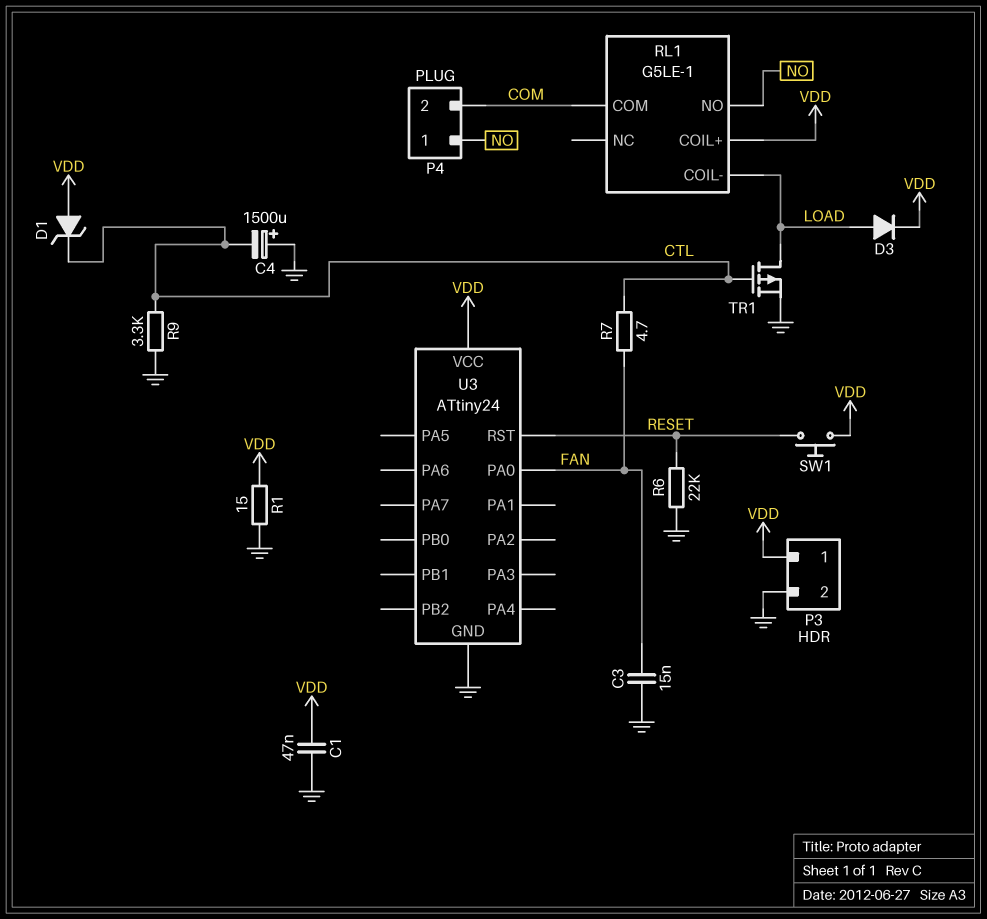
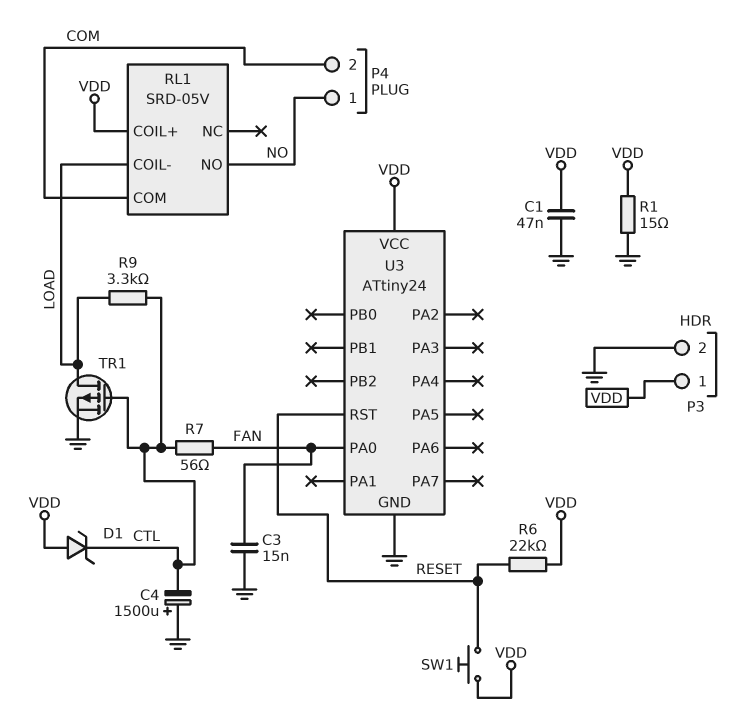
D3: diode (A LOAD, K VDD) -> none
R6: 22k (GND, RESET) -> 22k (RESET, VDD)
R7: 4.7 (CTL, FAN) -> 56 (CTL, FAN)
R9: 3.3k (CTL, GND) -> 3.3k (CTL, LOAD)
RL1: G5LE-1 -> SRD-05V

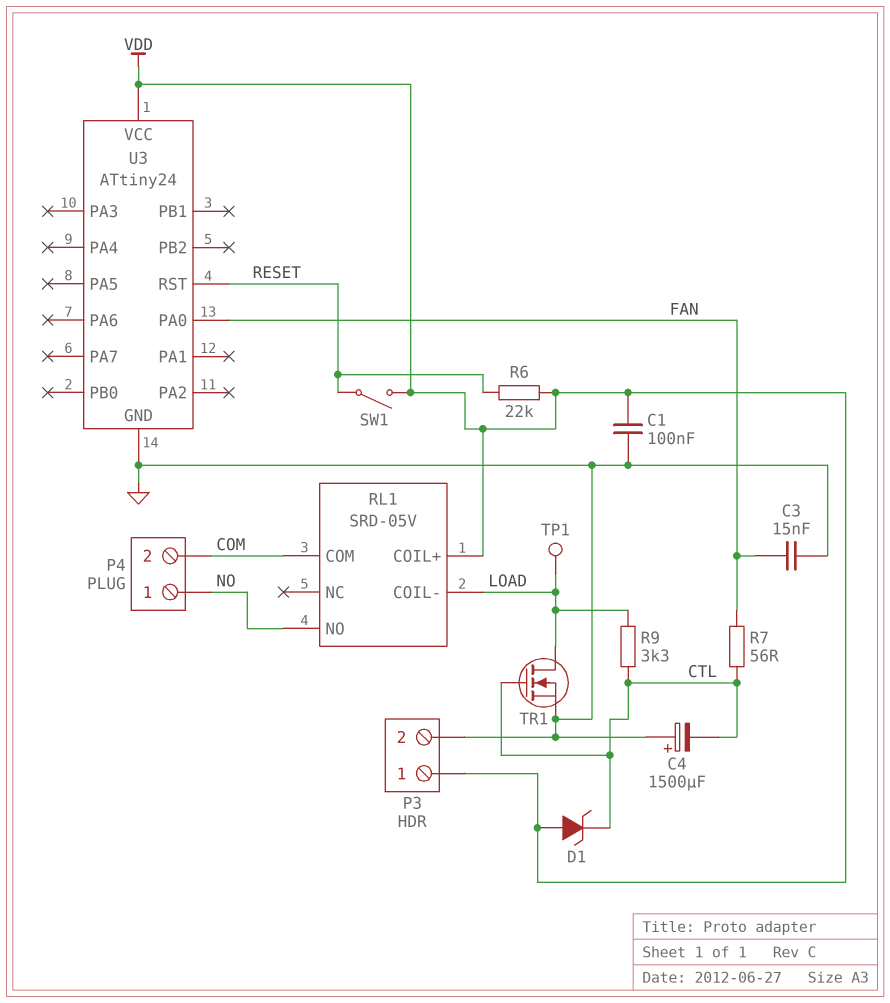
C1: 47nF (GND, VDD) -> 100nF (GND, VDD)
R1: 15 (GND, VDD) -> none
SW1: button (RESET, VDD) -> switch (RESET, VDD)
TP1: none -> test point (LOAD)
TR1: PMOS (G CTL, D LOAD, S GND) -> NMOS (G CTL, D LOAD, S GND)

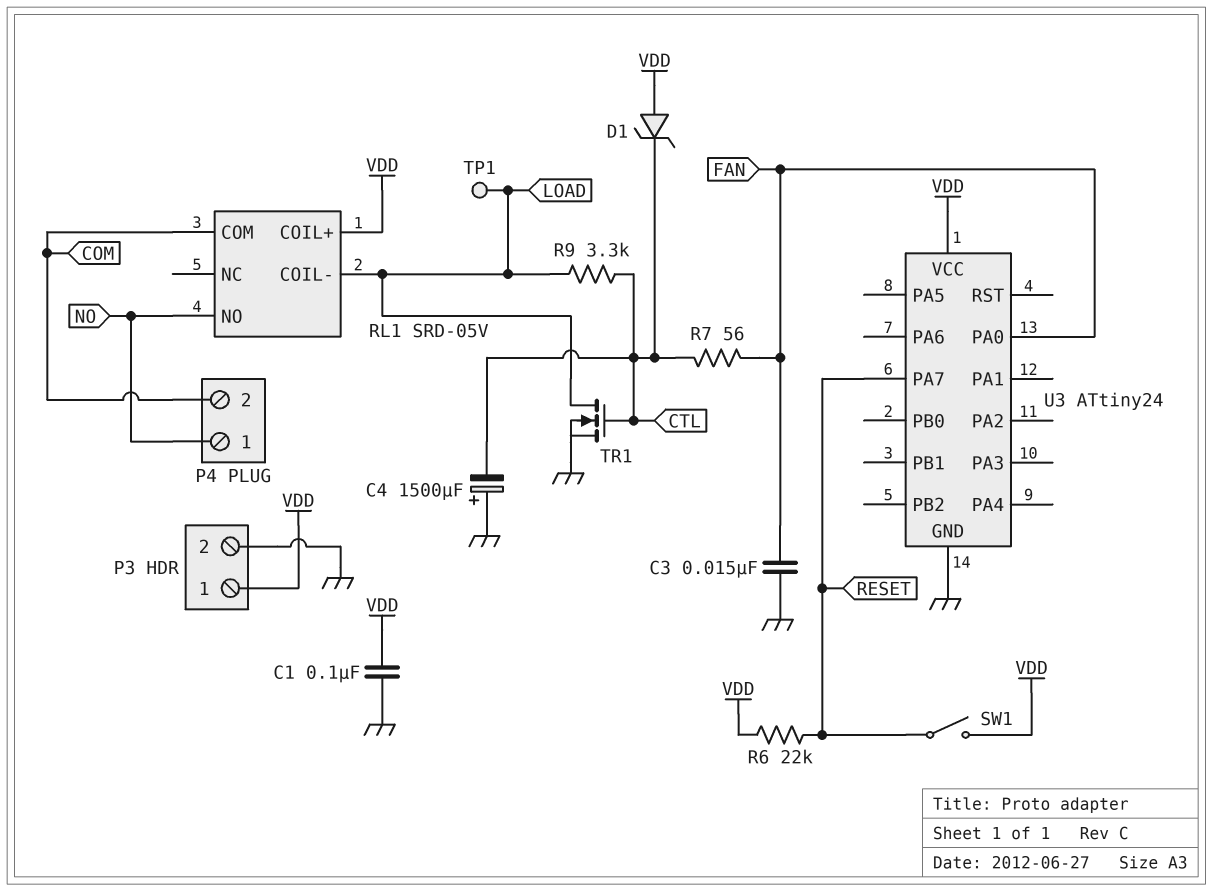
U3 pin PA7: none -> RESET
U3 pin RST: RESET -> none

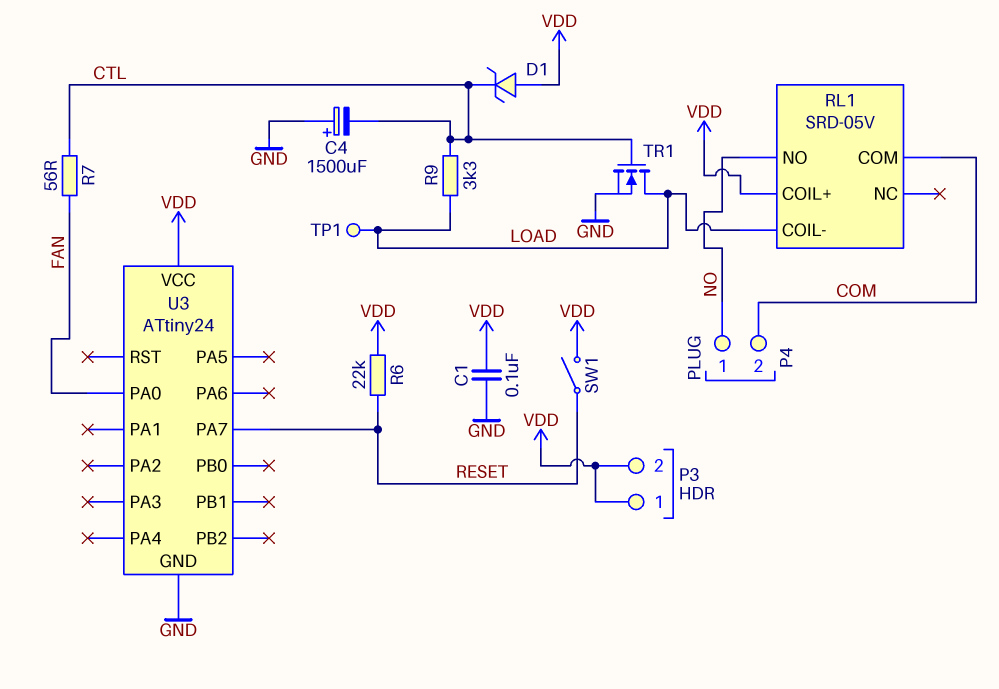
C3: 15nF (FAN, GND) -> none
P3 pin 2: GND -> VDD

